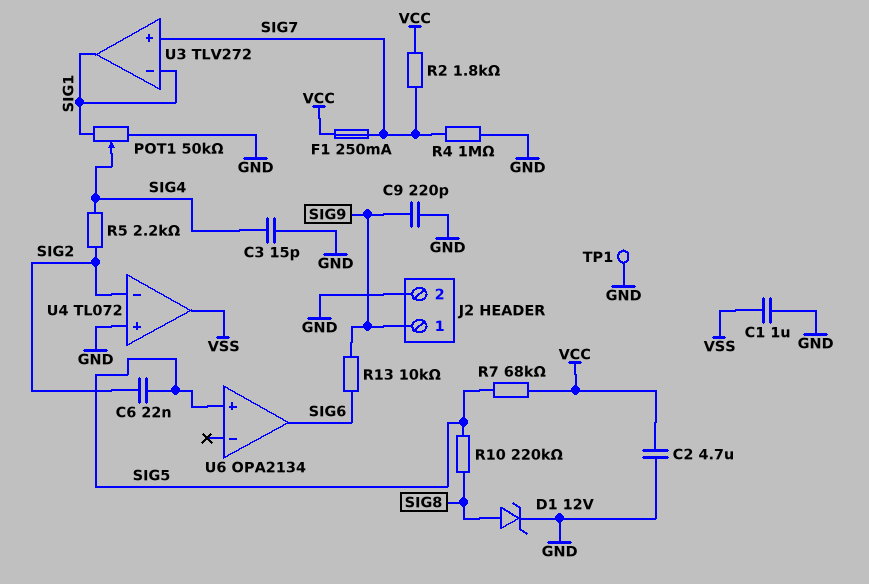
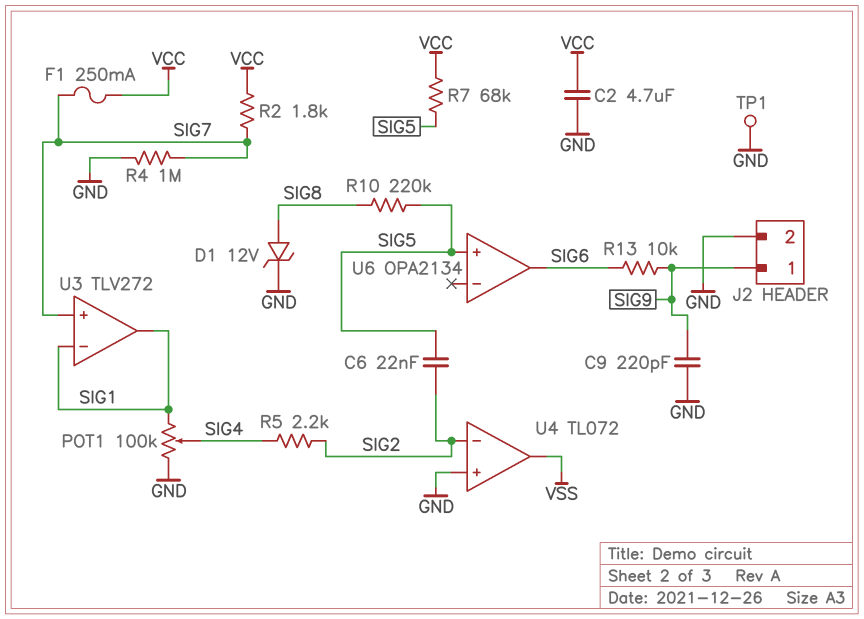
C1: 1uF (GND, VSS) -> none
C3: 15pF (GND, SIG4) -> none
POT1: 50k (GND, SIG1, wiper SIG4) -> 100k (GND, SIG1, wiper SIG4)

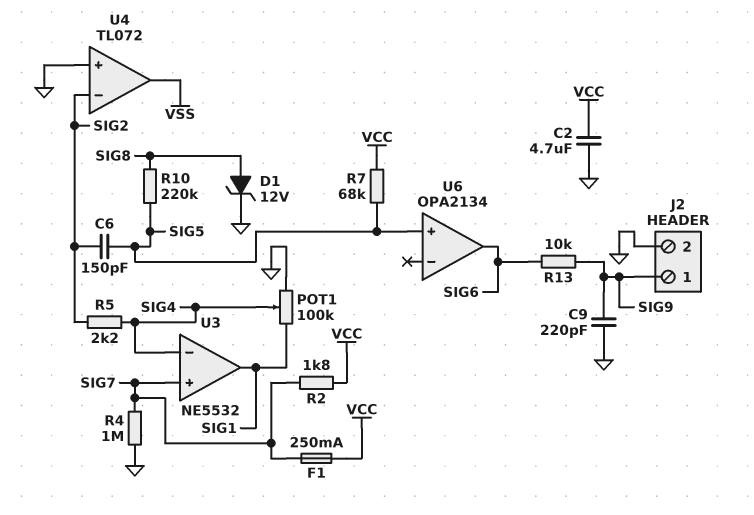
C6: 22nF (SIG2, SIG5) -> 150pF (SIG2, SIG5)
TP1: test point (GND) -> none
U3: TLV272 -> NE5532
U3 pin in-: SIG1 -> SIG4

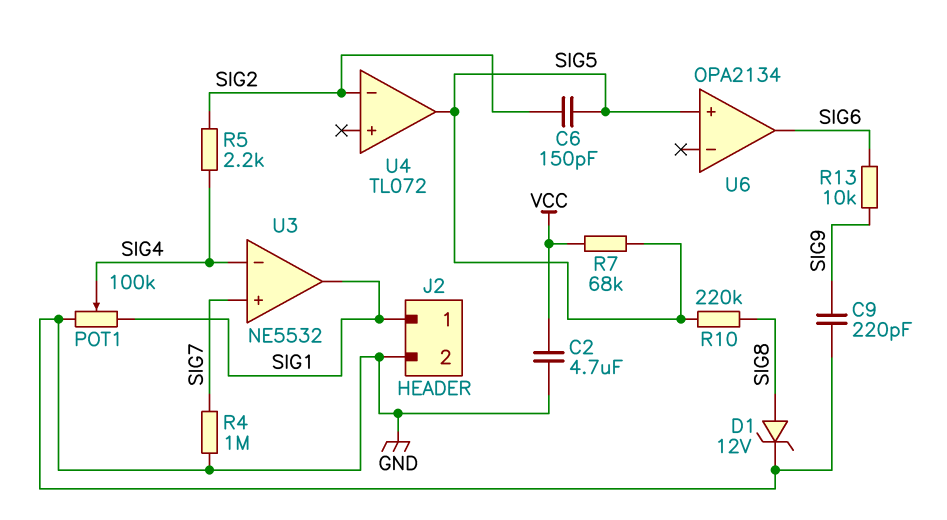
F1: 250mA (SIG7, VCC) -> none
J2 pin 1: SIG9 -> SIG1
R2: 1.8k (SIG7, VCC) -> none
U4 pin in+: GND -> none
U4 pin out: VSS -> SIG5

